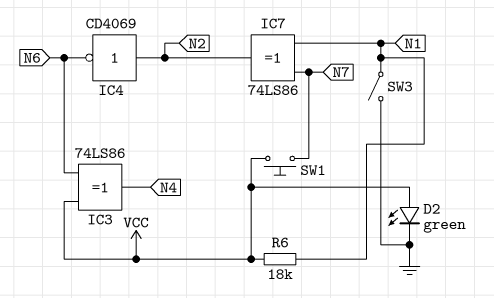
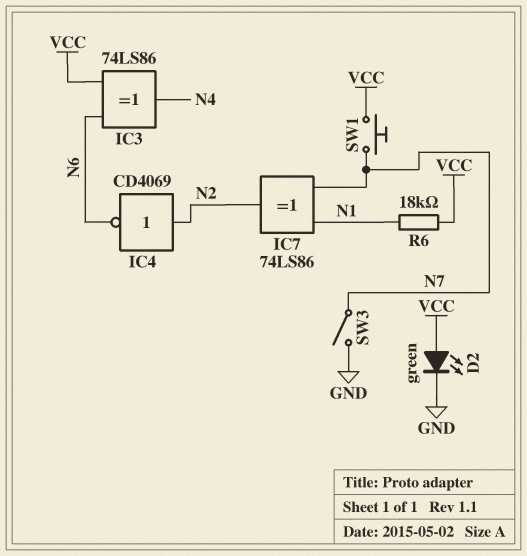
SW3: switch (GND, N1) -> switch (GND, N7)

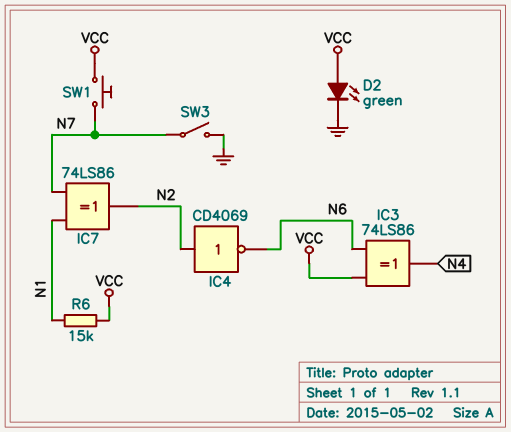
R6: 18k (N1, VCC) -> 15k (N1, VCC)

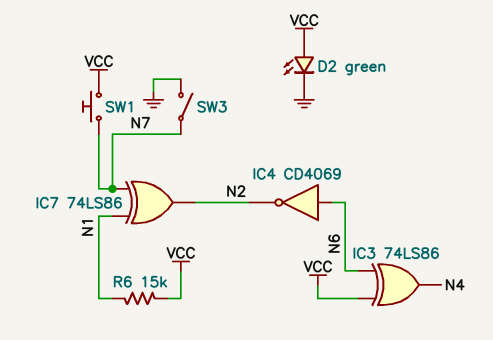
IC4: NOT CD4069 (in N2, out N6) -> NOT CD4069 (in N6, out N2)

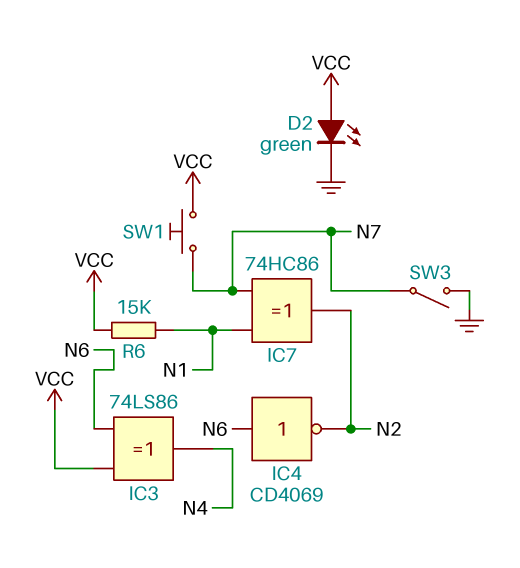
IC7: XOR 74LS86 (in N1, in N7, out N2) -> XOR 74HC86 (in N1, in N7, out N2)

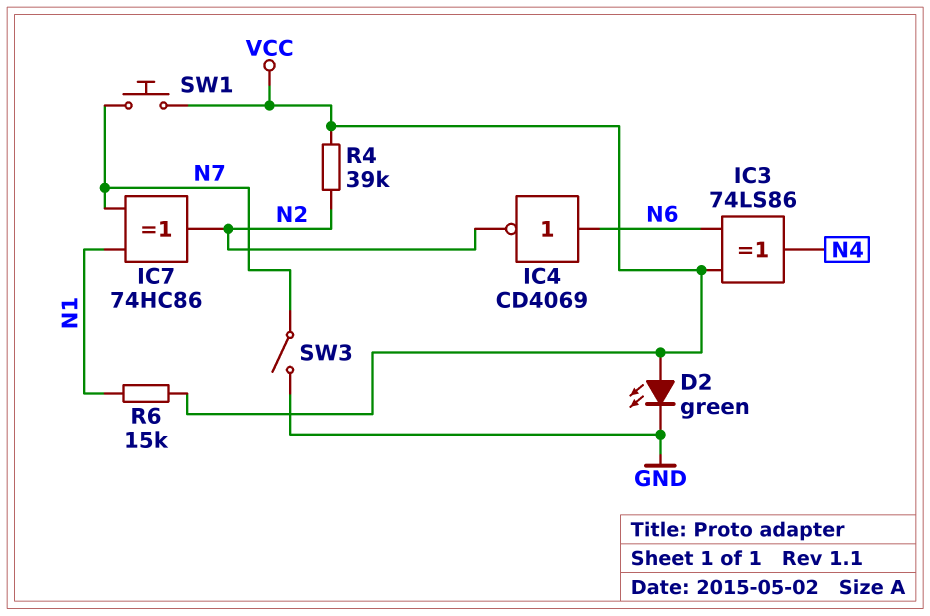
R4: none -> 39k (N2, VCC)

